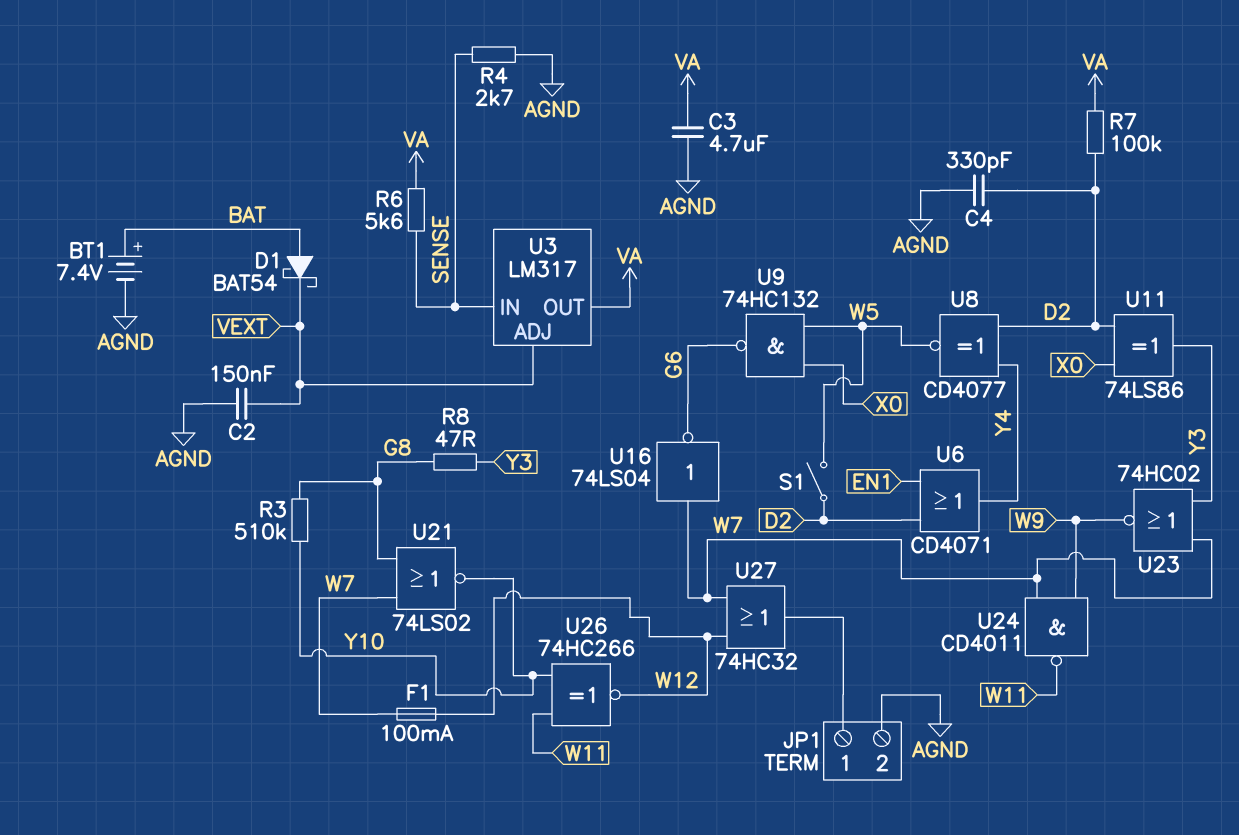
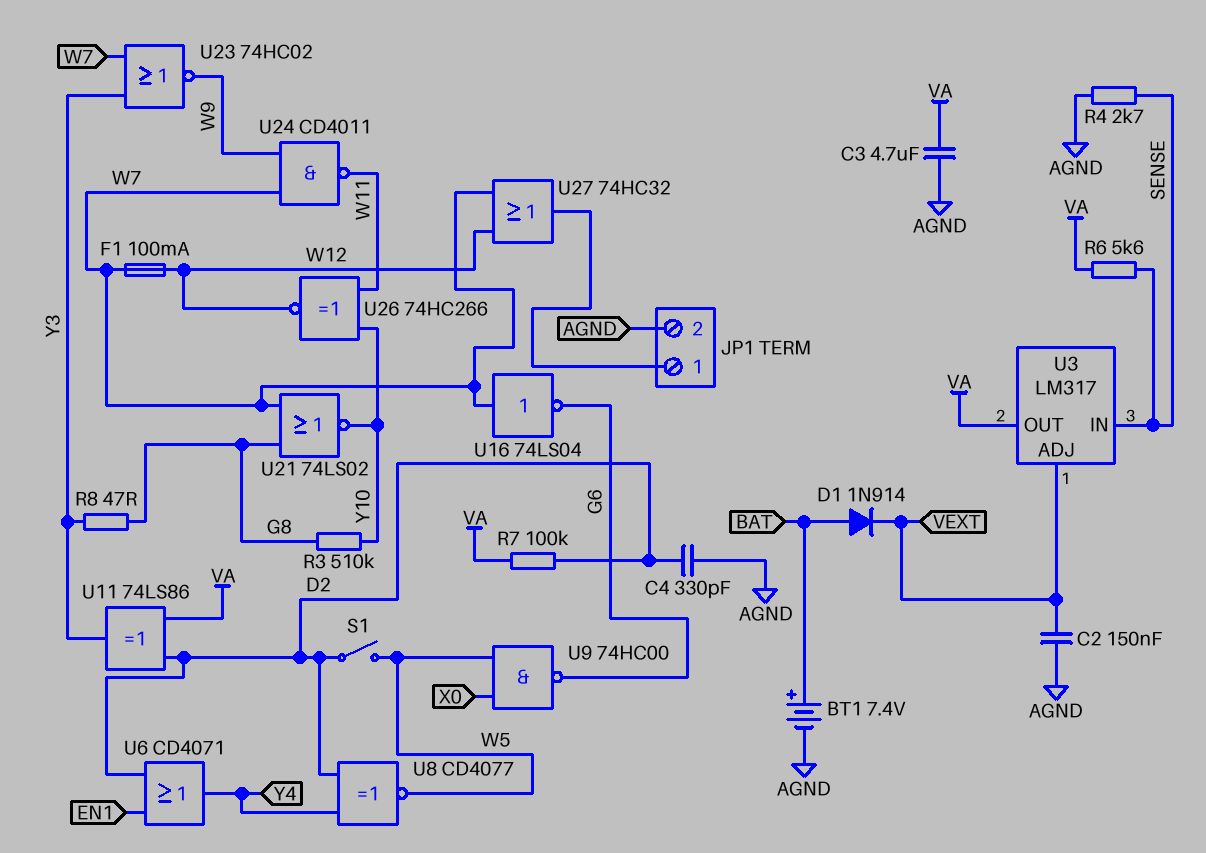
D1: schottky BAT54 (A BAT, K VEXT) -> diode 1N914 (A BAT, K VEXT)
U9: NAND 74HC132 (in W5, in X0, out G6) -> NAND 74HC00 (in W5, in X0, out G6)
U11: XOR 74LS86 (in D2, in X0, out Y3) -> XOR 74LS86 (in D2, in VA, out Y3)

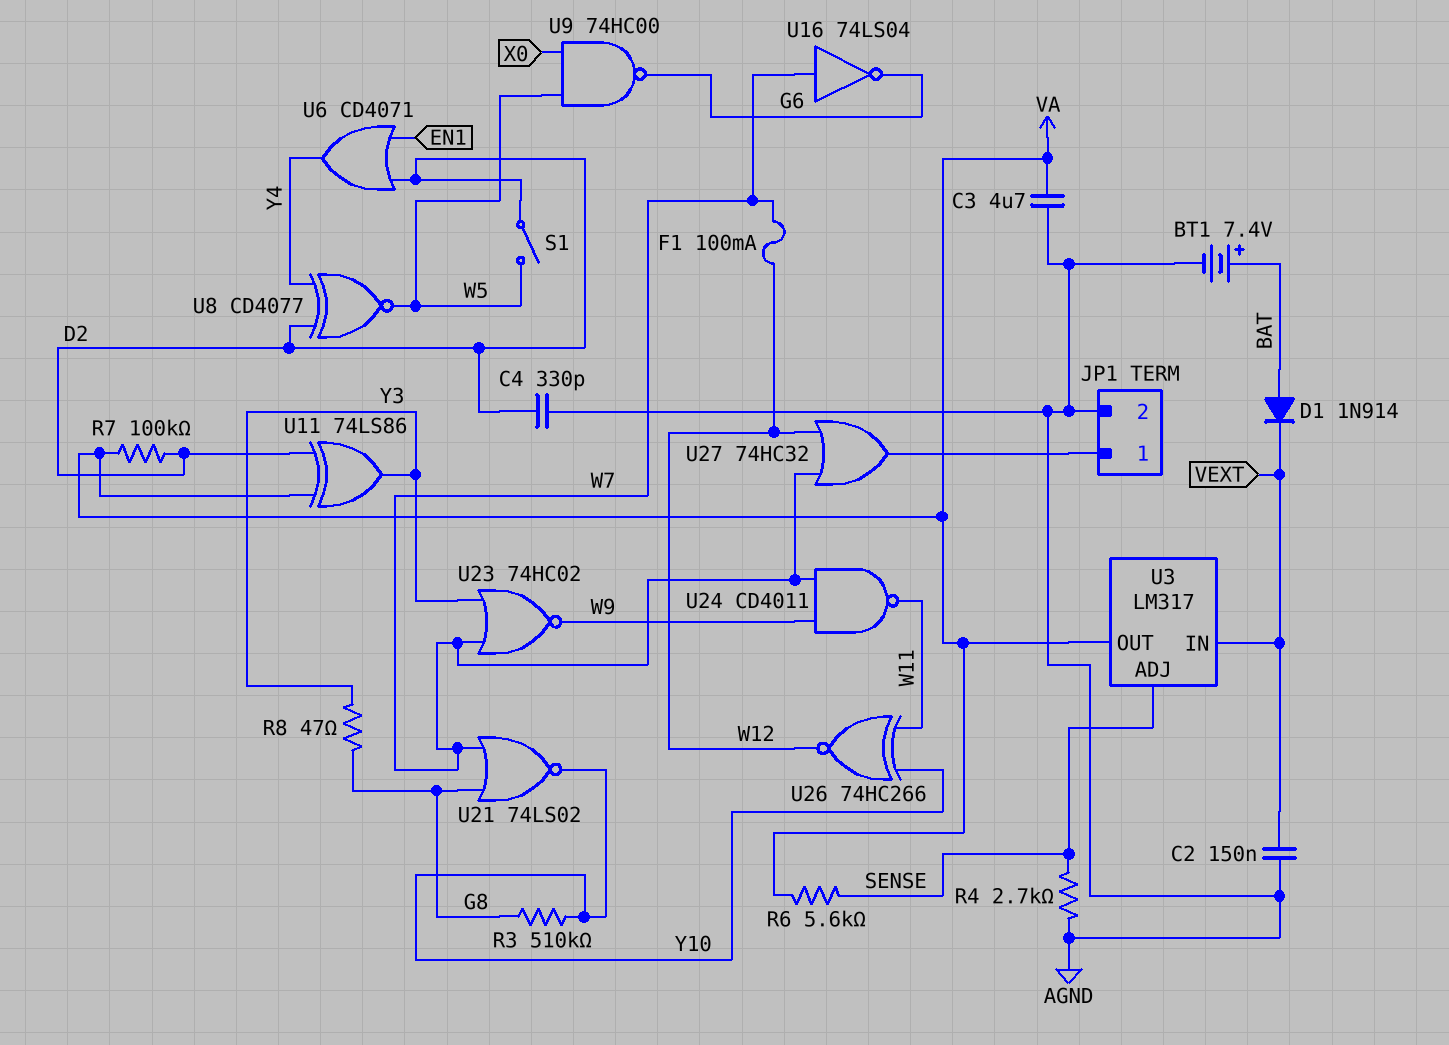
U3 pin ADJ: VEXT -> SENSE
U3 pin IN: SENSE -> VEXT

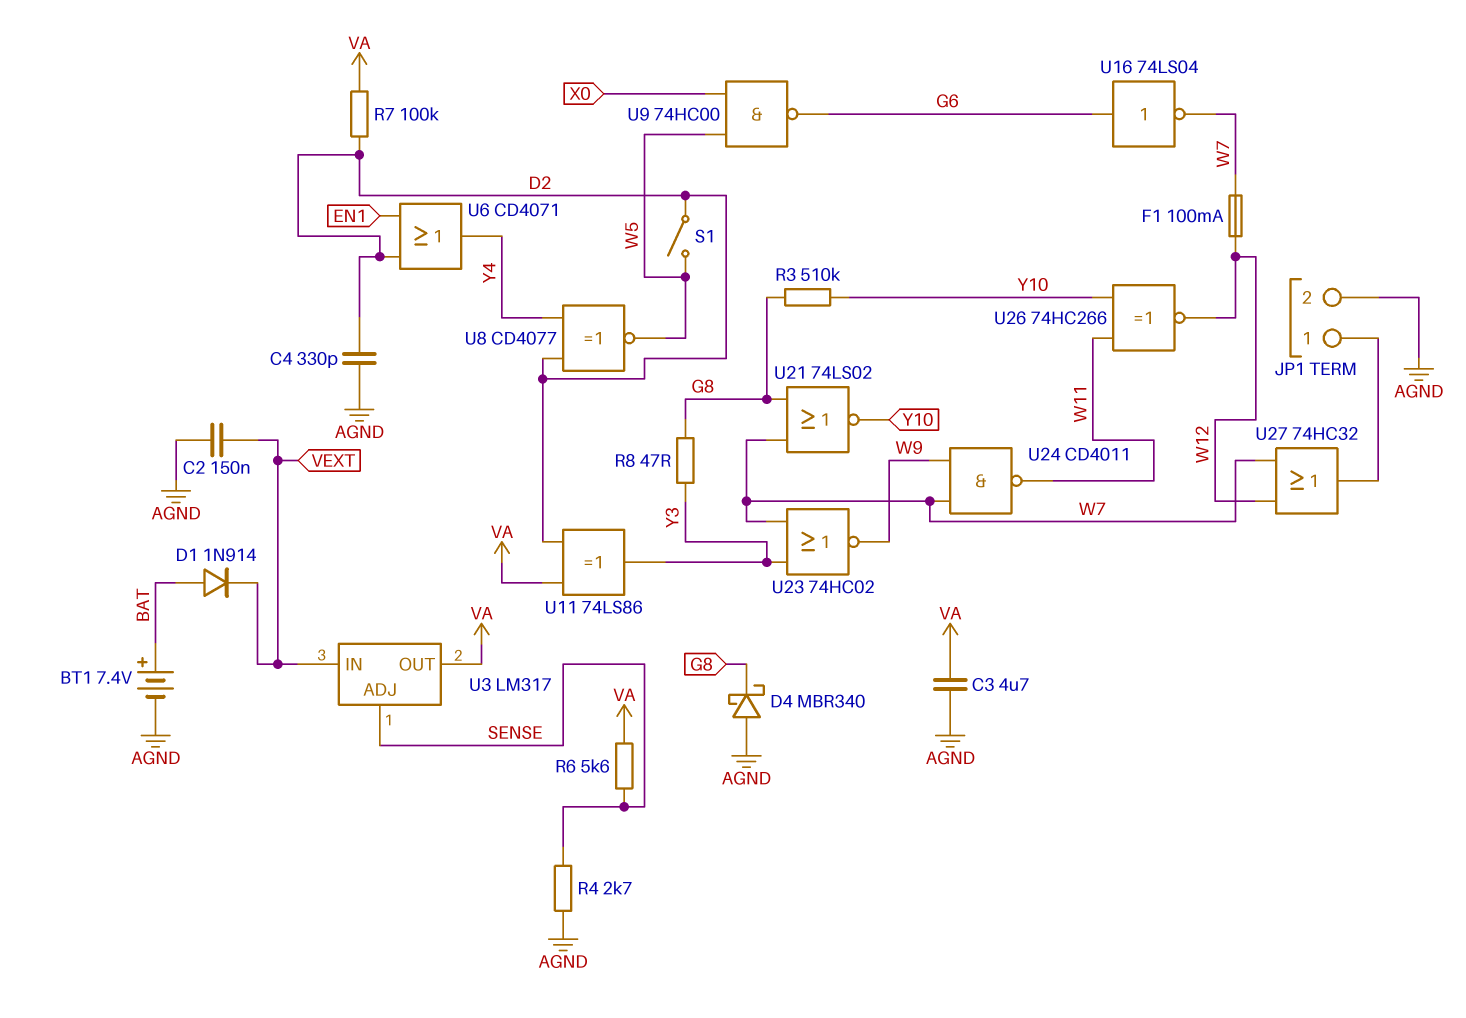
D4: none -> schottky MBR340 (A AGND, K G8)
U16: NOT 74LS04 (in W7, out G6) -> NOT 74LS04 (in G6, out W7)

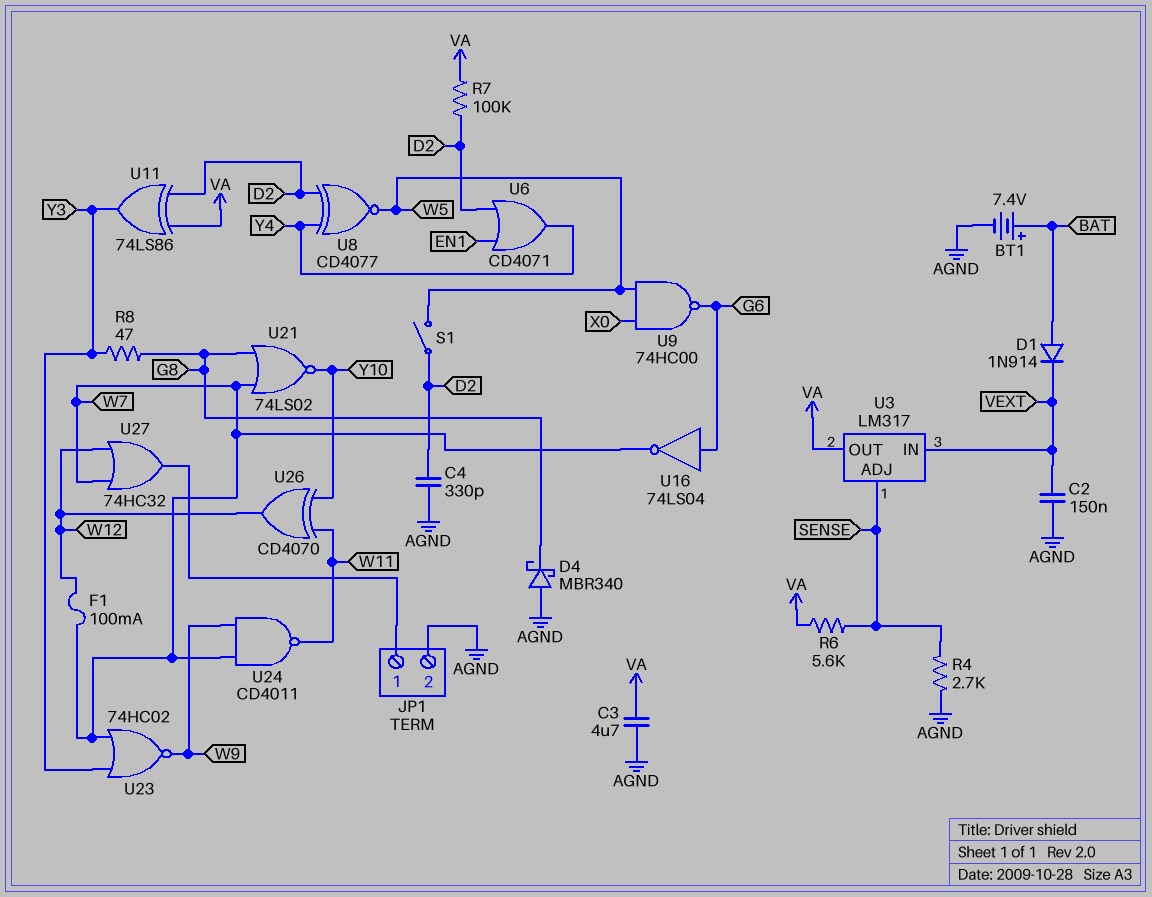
R3: 510k (G8, Y10) -> none
U26: XNOR 74HC266 (in W11, in Y10, out W12) -> XOR CD4070 (in W11, in Y10, out W12)

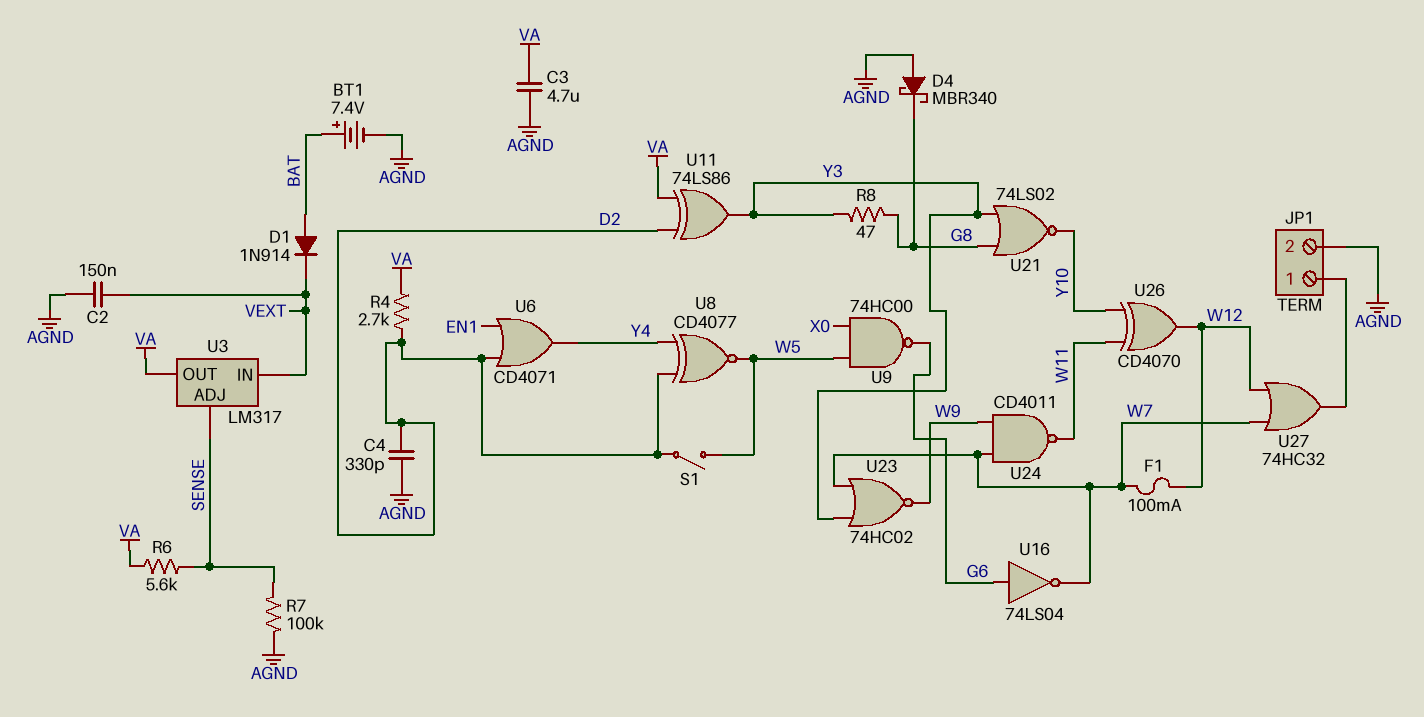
R4: 2.7k (AGND, SENSE) -> 2.7k (D2, VA)
R7: 100k (D2, VA) -> 100k (AGND, SENSE)
U21: NOR 74LS02 (in G8, in W7, out Y10) -> NOR 74LS02 (in G8, in Y3, out Y10)

